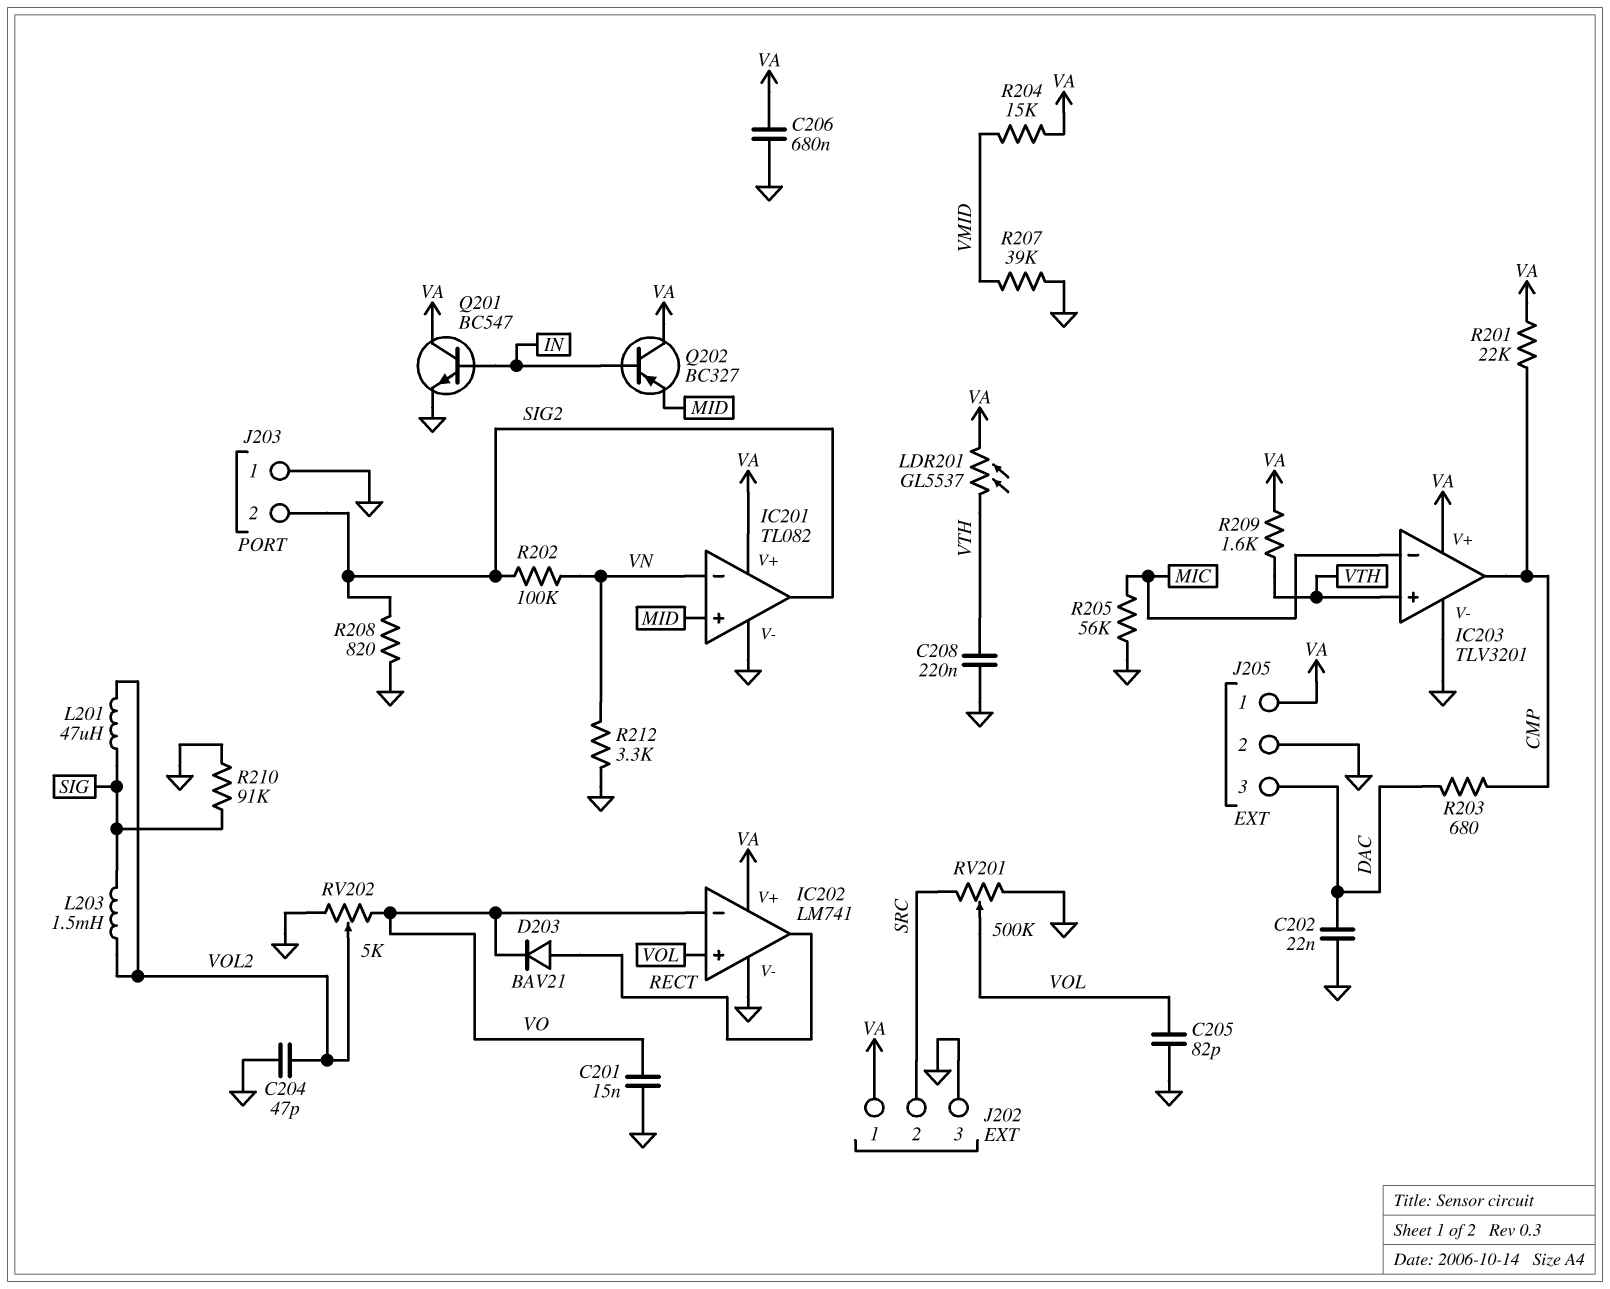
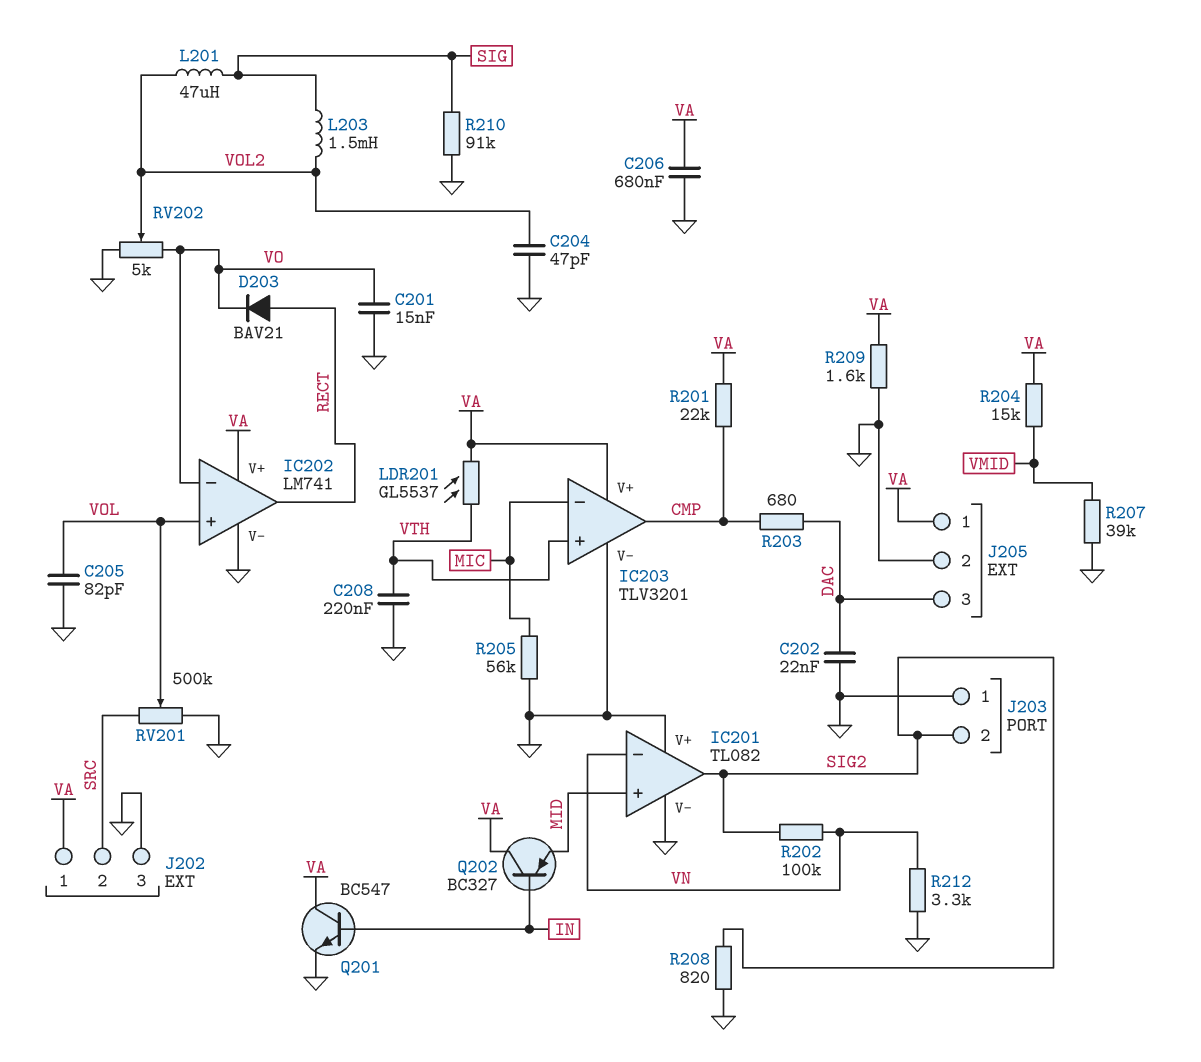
IC201 pin V+: VA -> GND
R209: 1.6k (VA, VTH) -> 1.6k (GND, VA)

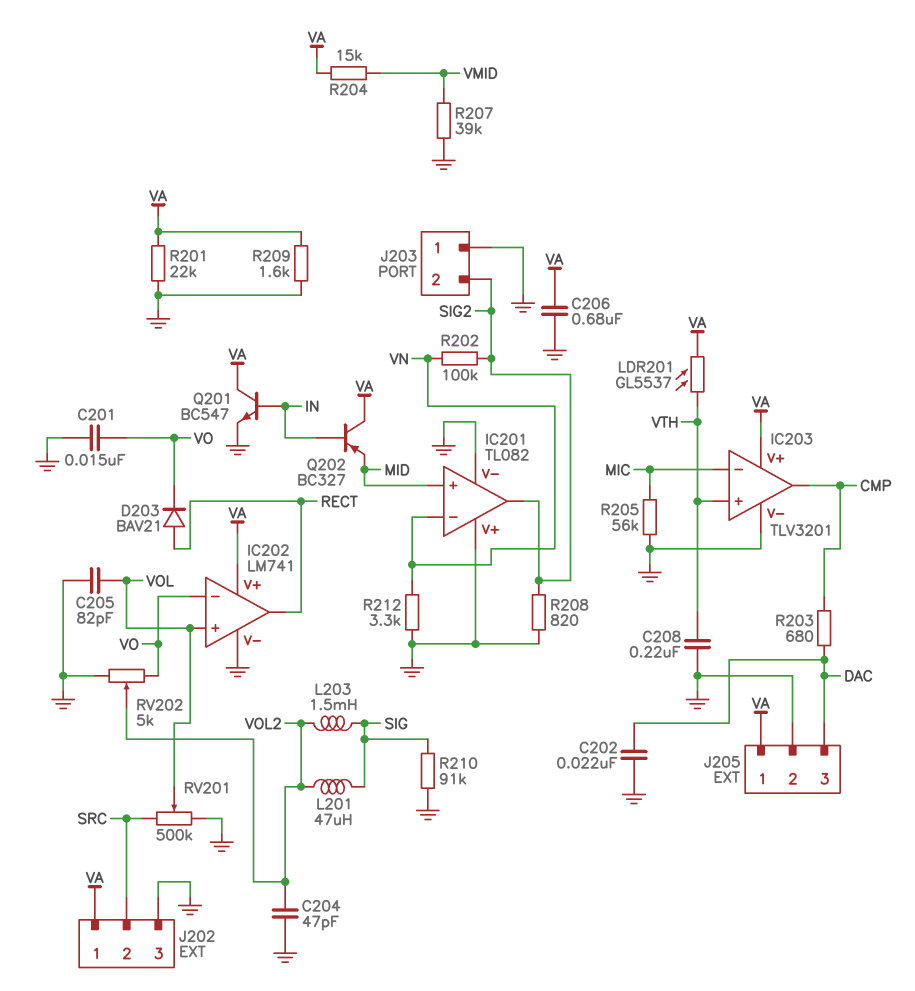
R201: 22k (CMP, VA) -> 22k (GND, VA)

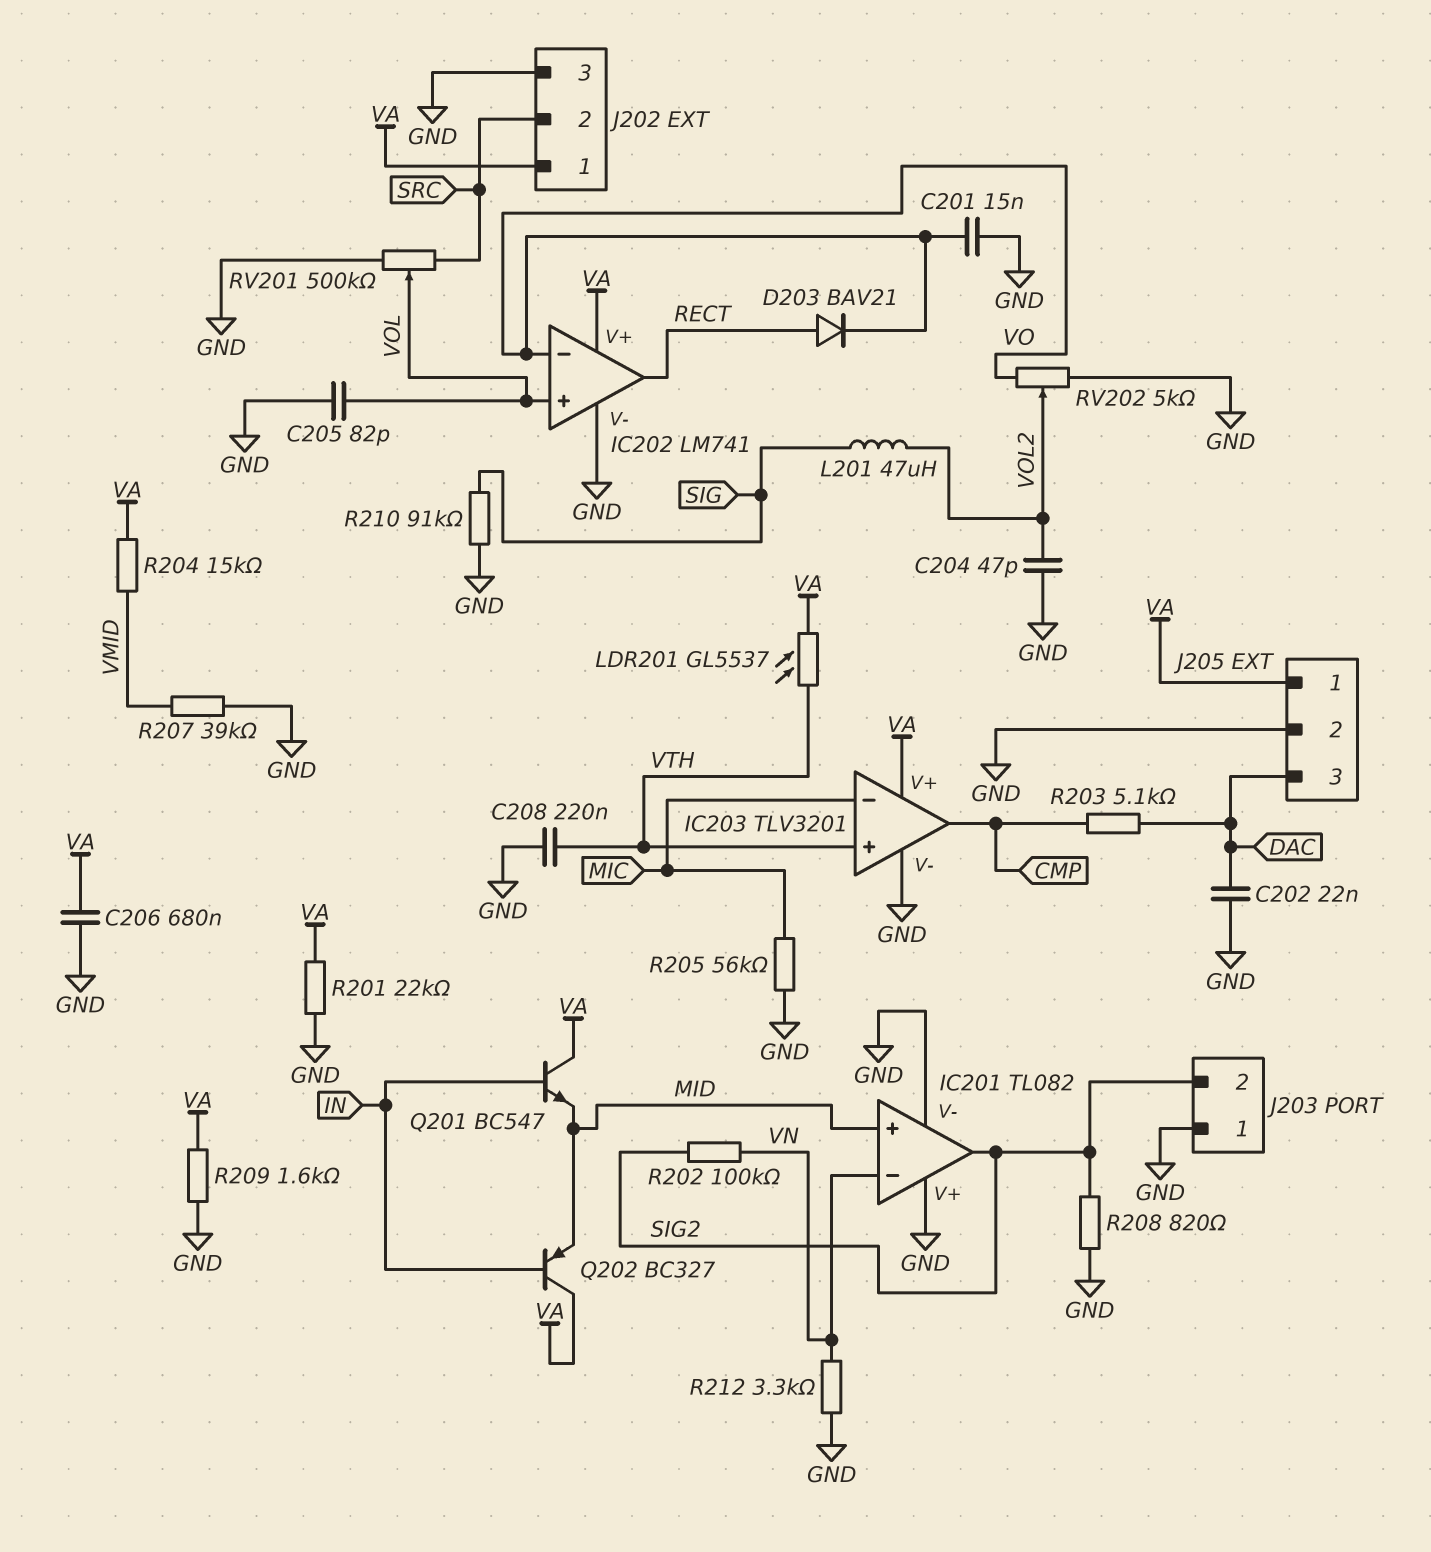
L203: 1.5mH (SIG, VOL2) -> none
Q201: NPN BC547 (B IN, C VA, E GND) -> NPN BC547 (B IN, C VA, E MID)
R203: 680 (CMP, DAC) -> 5.1k (CMP, DAC)

